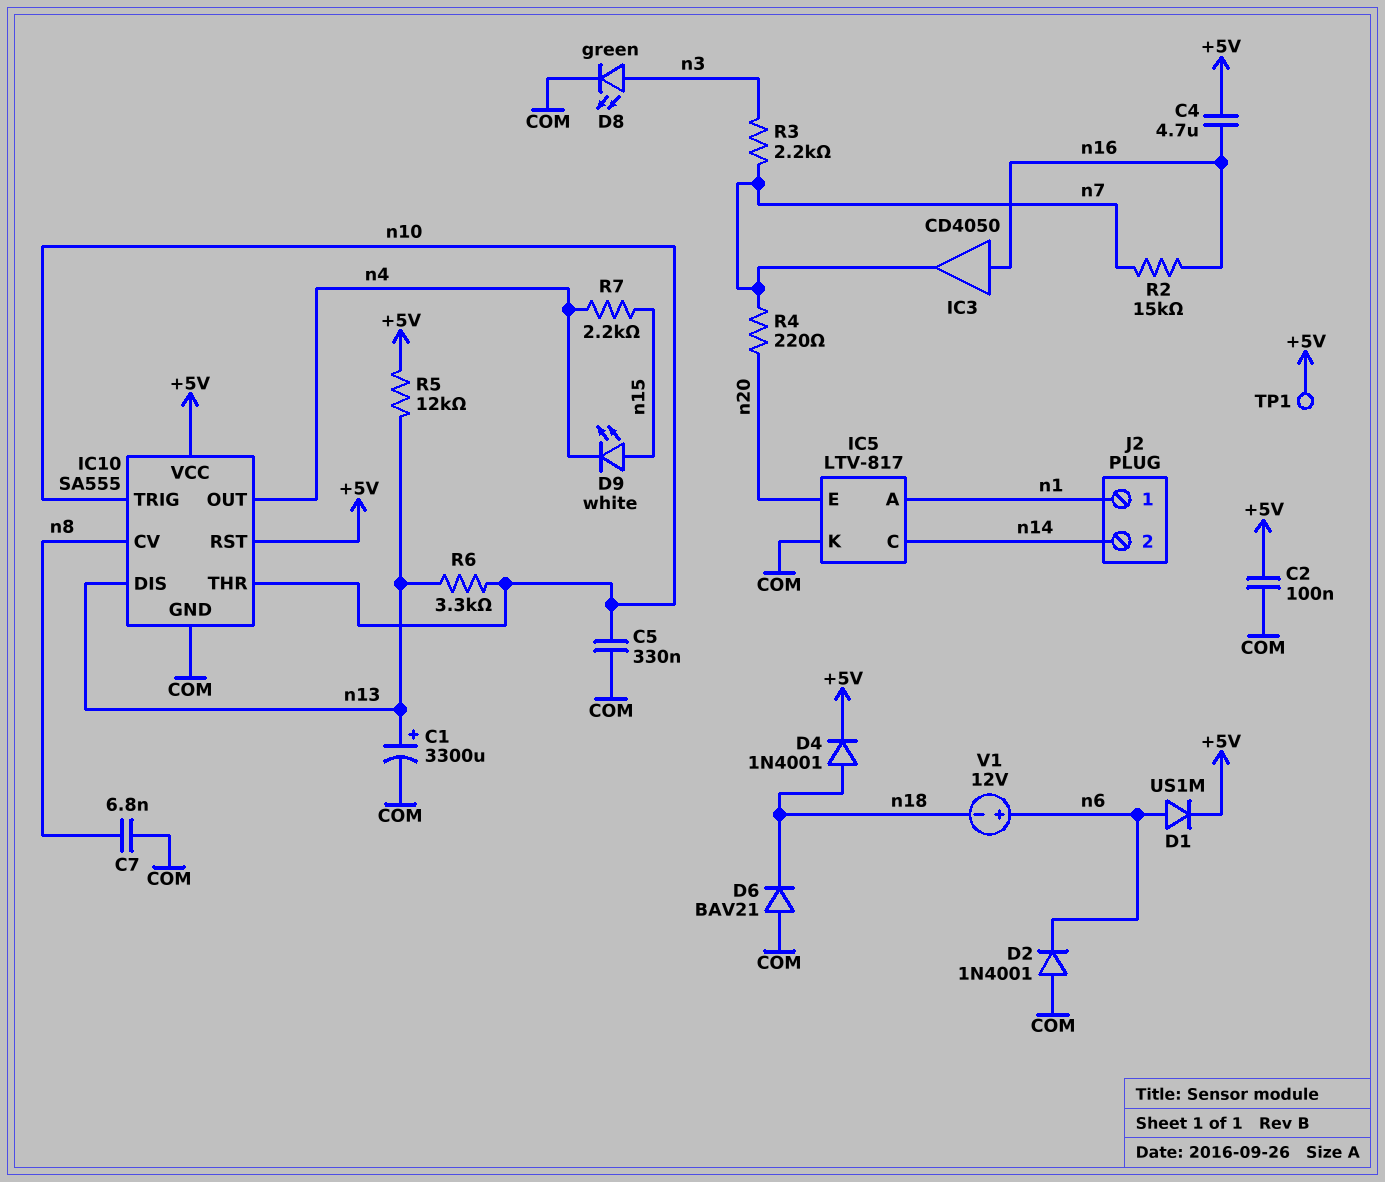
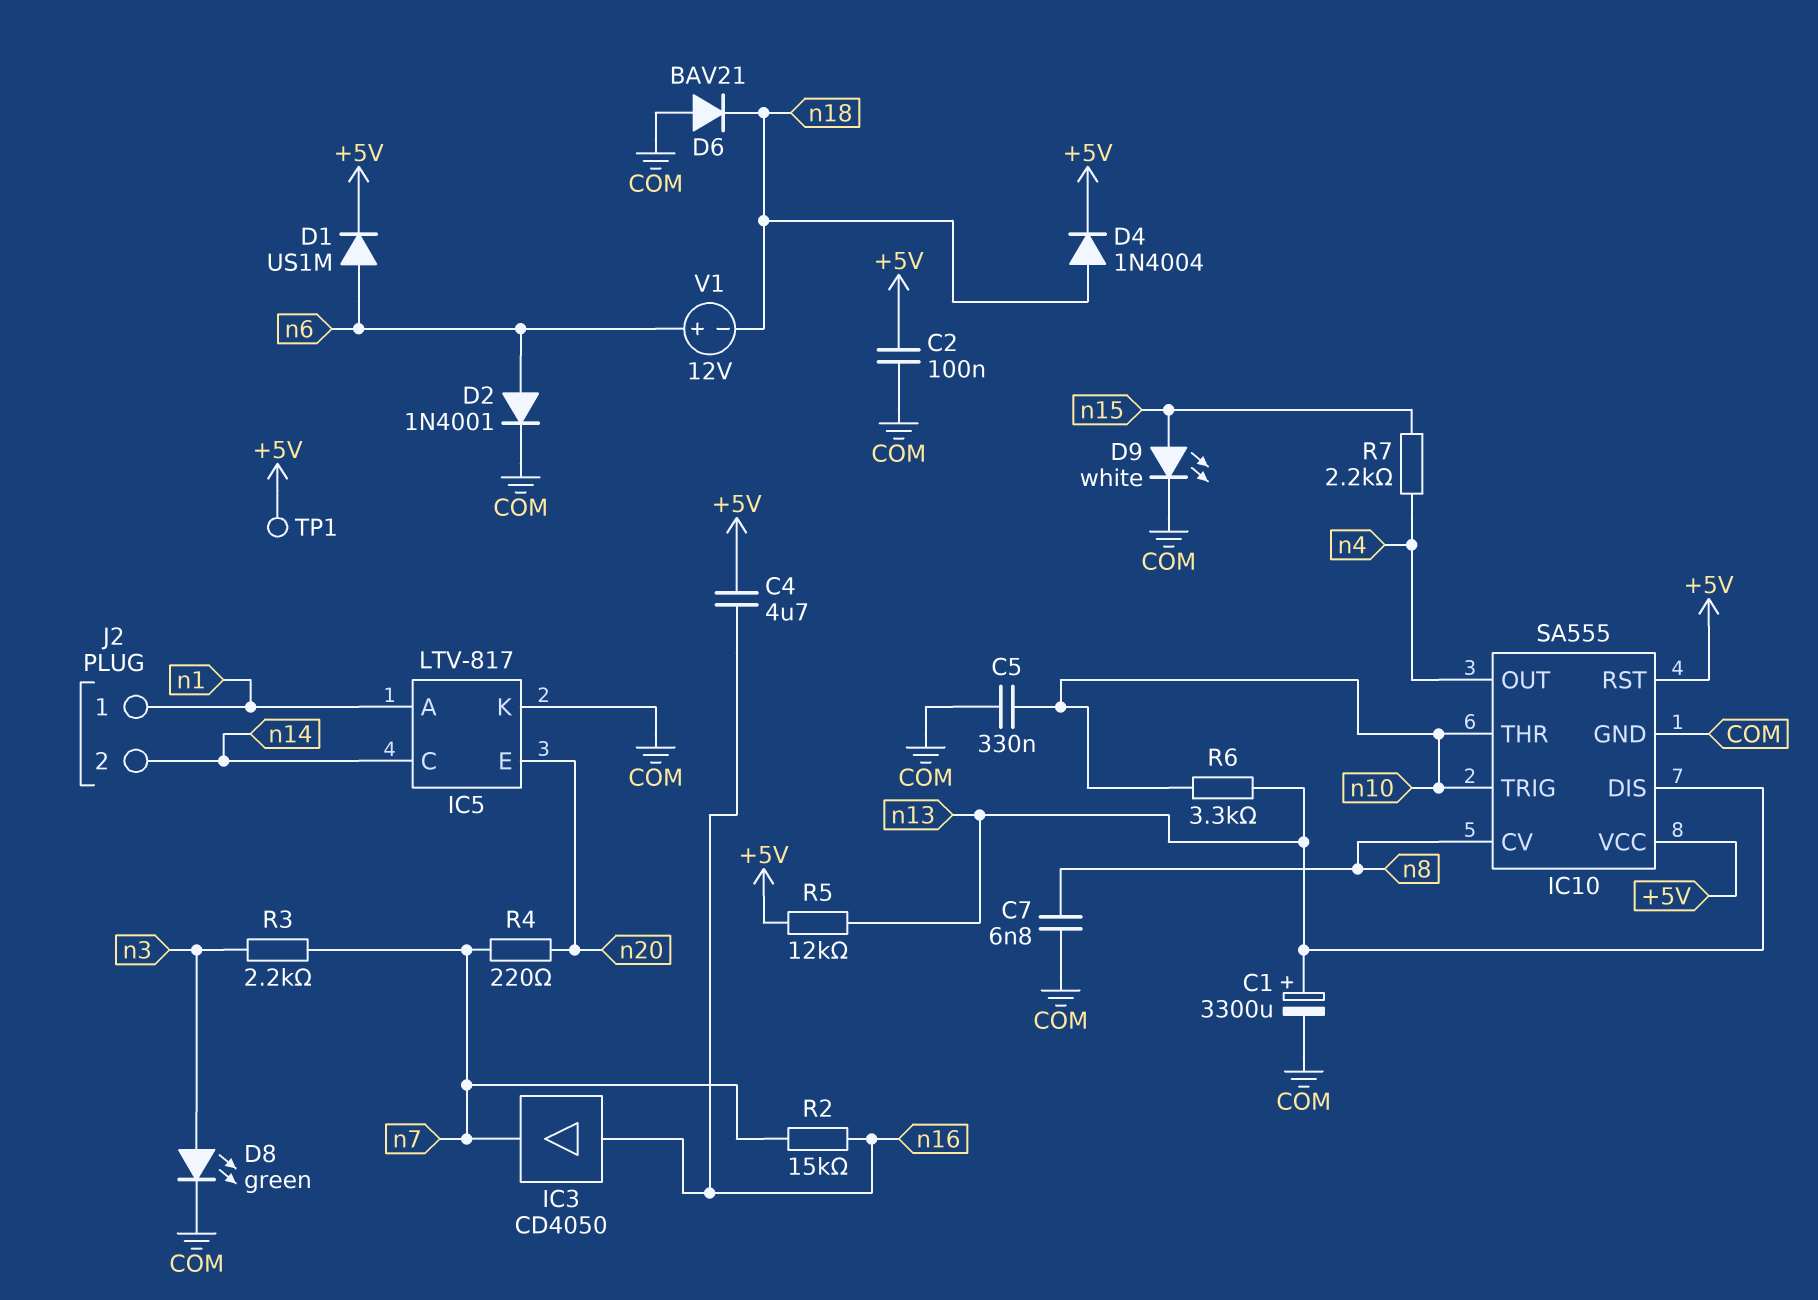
D2: diode 1N4001 (A COM, K n6) -> diode 1N4001 (A n6, K COM)
D4: diode 1N4001 (A n18, K +5V) -> diode 1N4004 (A n18, K +5V)
D9: LED white (A n15, K n4) -> LED white (A n15, K COM)

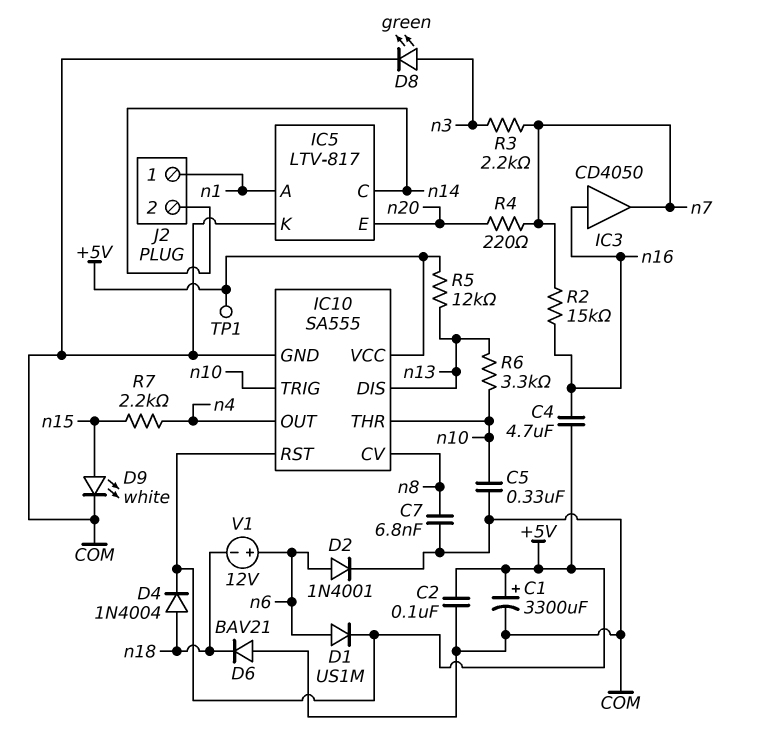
C1: 3300uF (plus n13, minus COM) -> 3300uF (plus +5V, minus COM)

